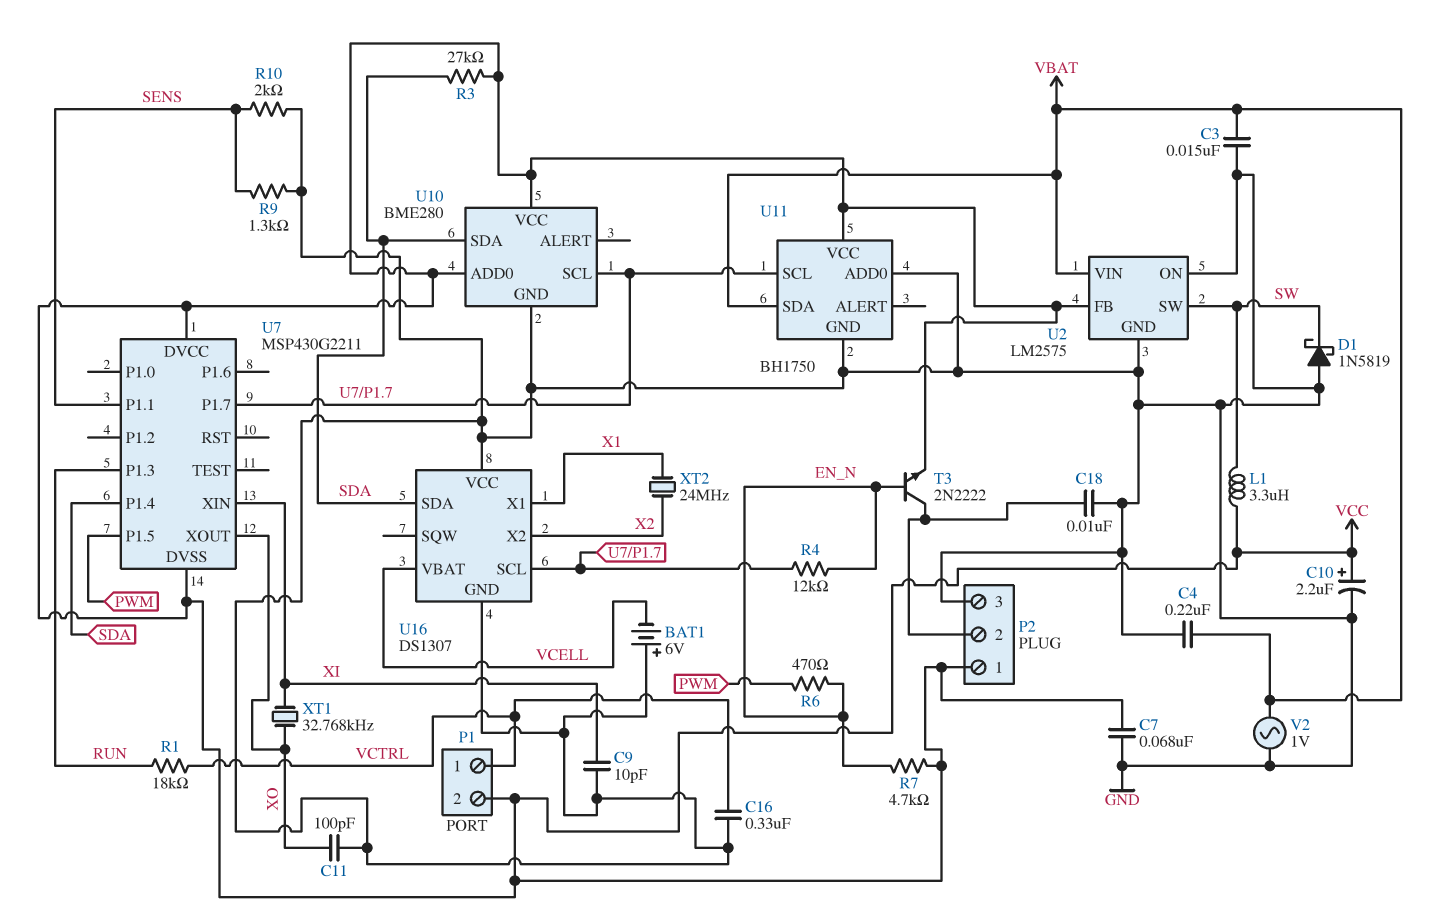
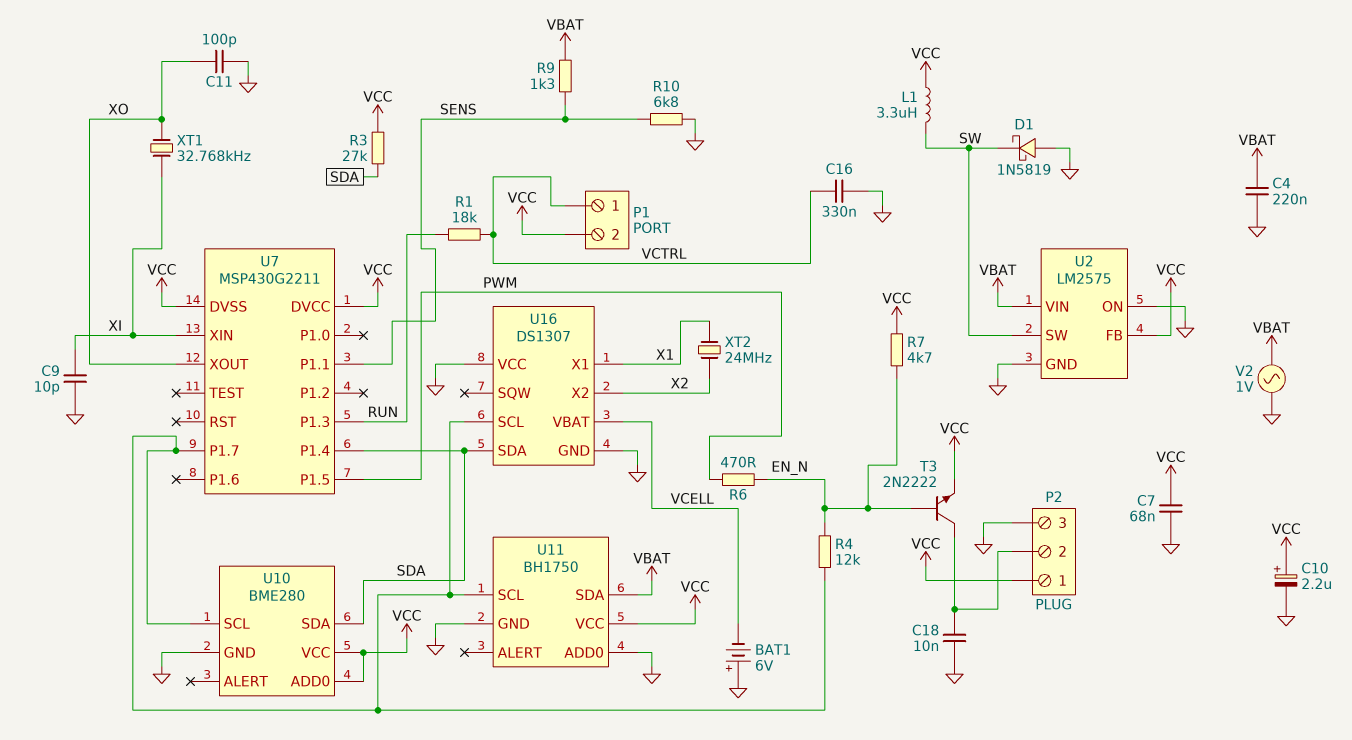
C3: 15nF (GND, VBAT) -> none
R9: 1.3k (GND, SENS) -> 1.3k (SENS, VBAT)
R10: 2k (GND, SENS) -> 6.8k (GND, SENS)

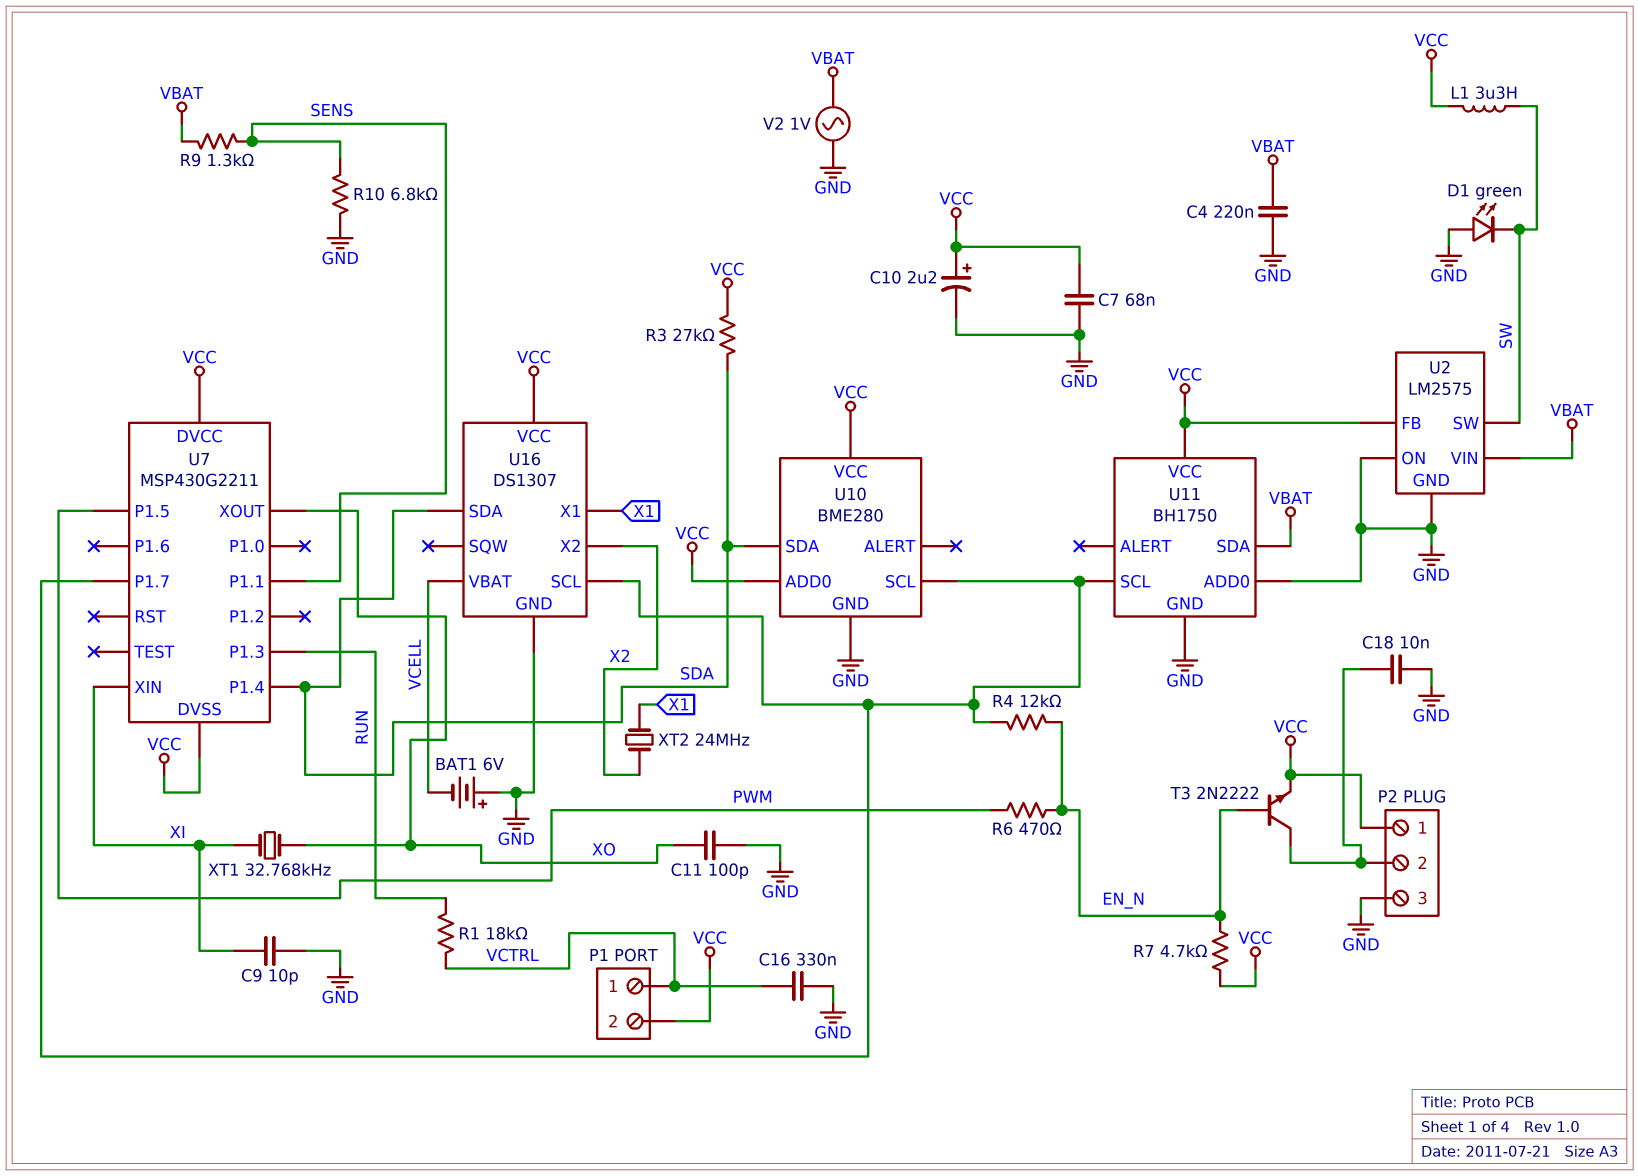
D1: schottky 1N5819 (A GND, K SW) -> LED green (A GND, K SW)
U16 pin VCC: GND -> VCC

